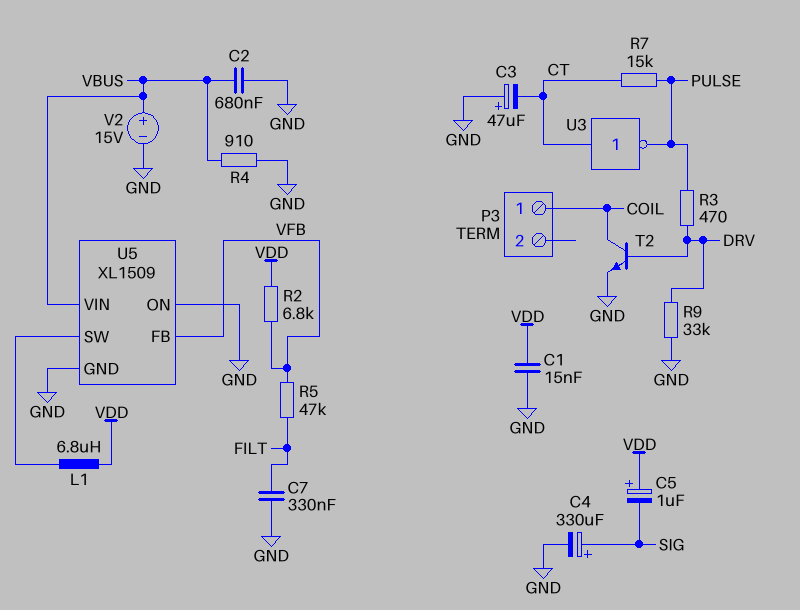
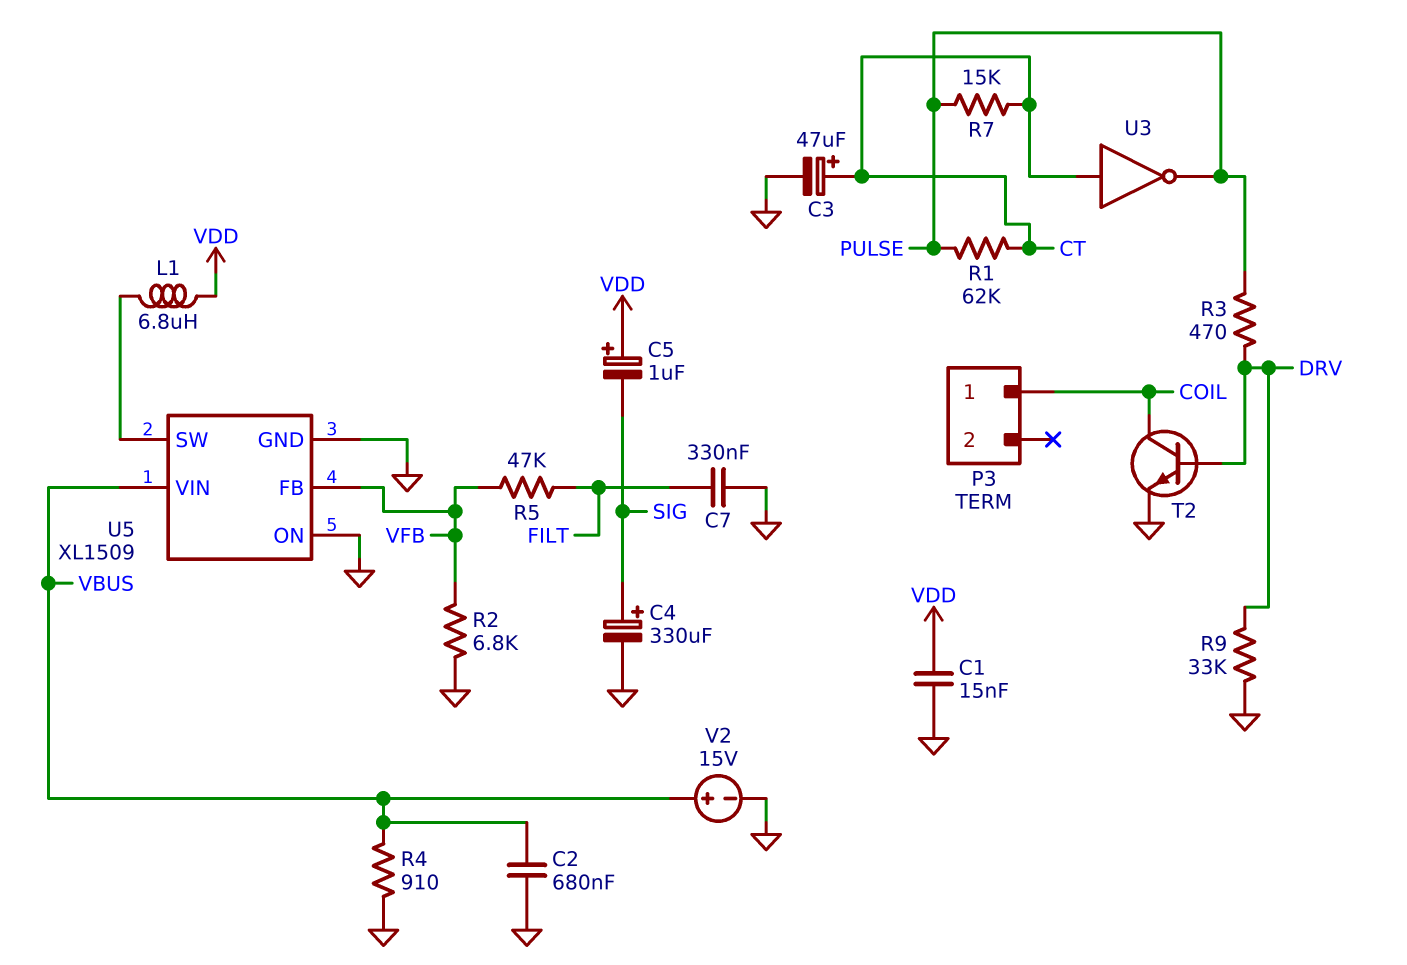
C3: 47uF (plus GND, minus CT) -> 47uF (plus CT, minus GND)
R1: none -> 62k (CT, PULSE)
R2: 6.8k (VDD, VFB) -> 6.8k (GND, VFB)

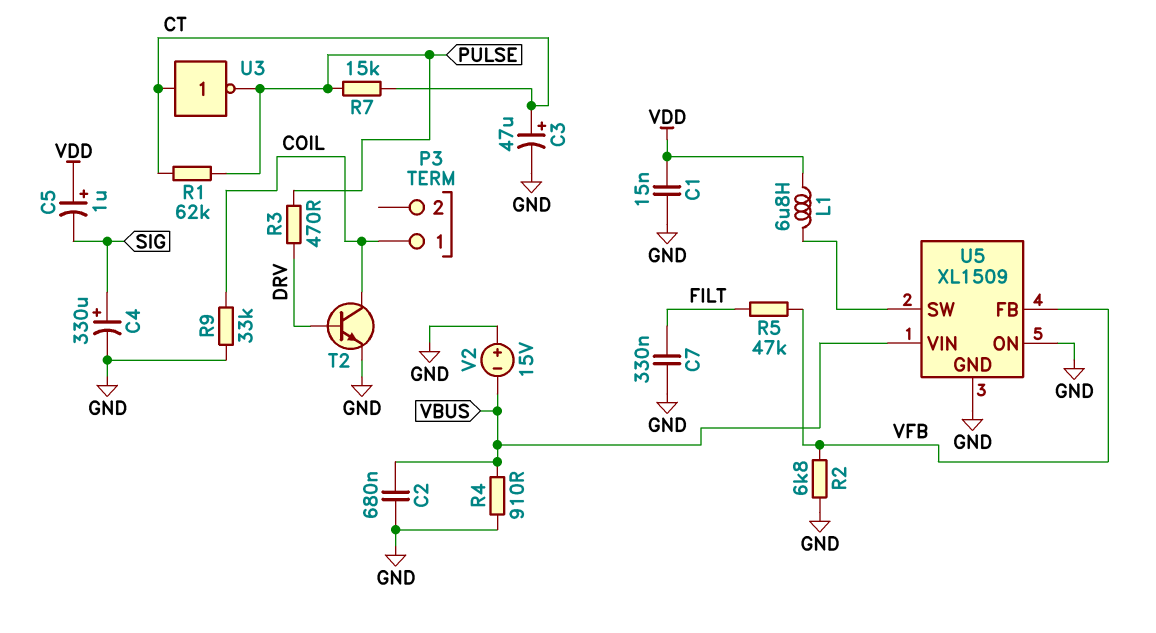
R9: 33k (DRV, GND) -> 33k (COIL, GND)
V2: 15V (plus VBUS, minus GND) -> 15V (plus GND, minus VBUS)

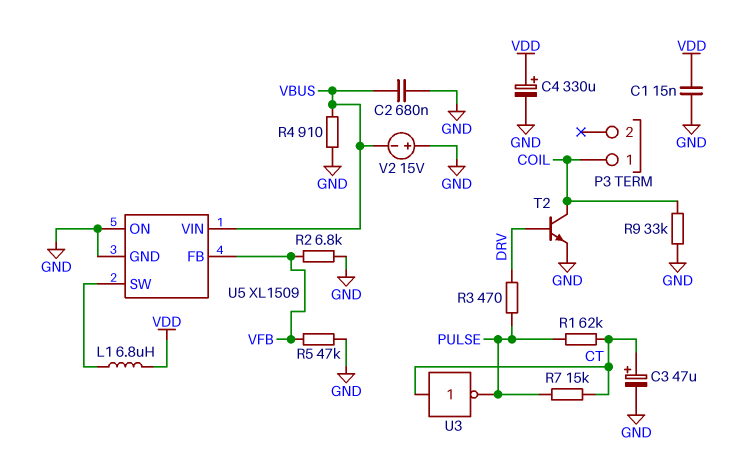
C4: 330uF (plus SIG, minus GND) -> 330uF (plus VDD, minus GND)
C5: 1uF (plus VDD, minus SIG) -> none
C7: 330nF (FILT, GND) -> none
R5: 47k (FILT, VFB) -> 47k (GND, VFB)

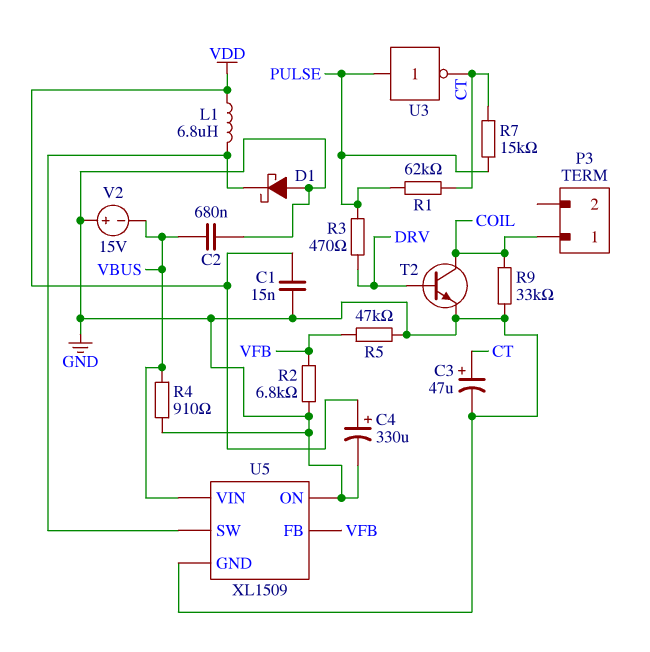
D1: none -> schottky (A GND, K U5/SW)
U3: NOT (in CT, out PULSE) -> NOT (in PULSE, out CT)

